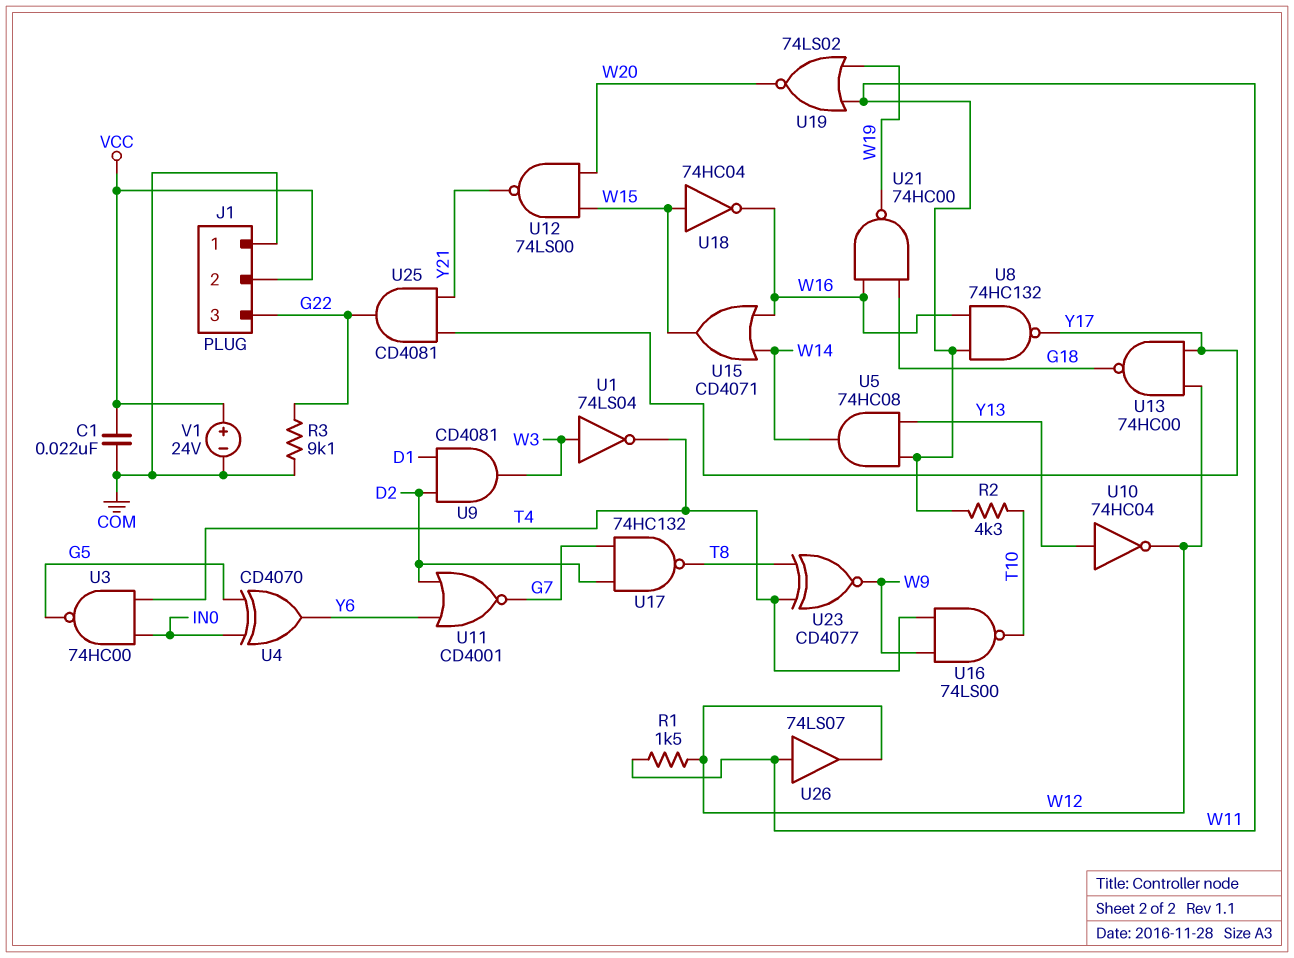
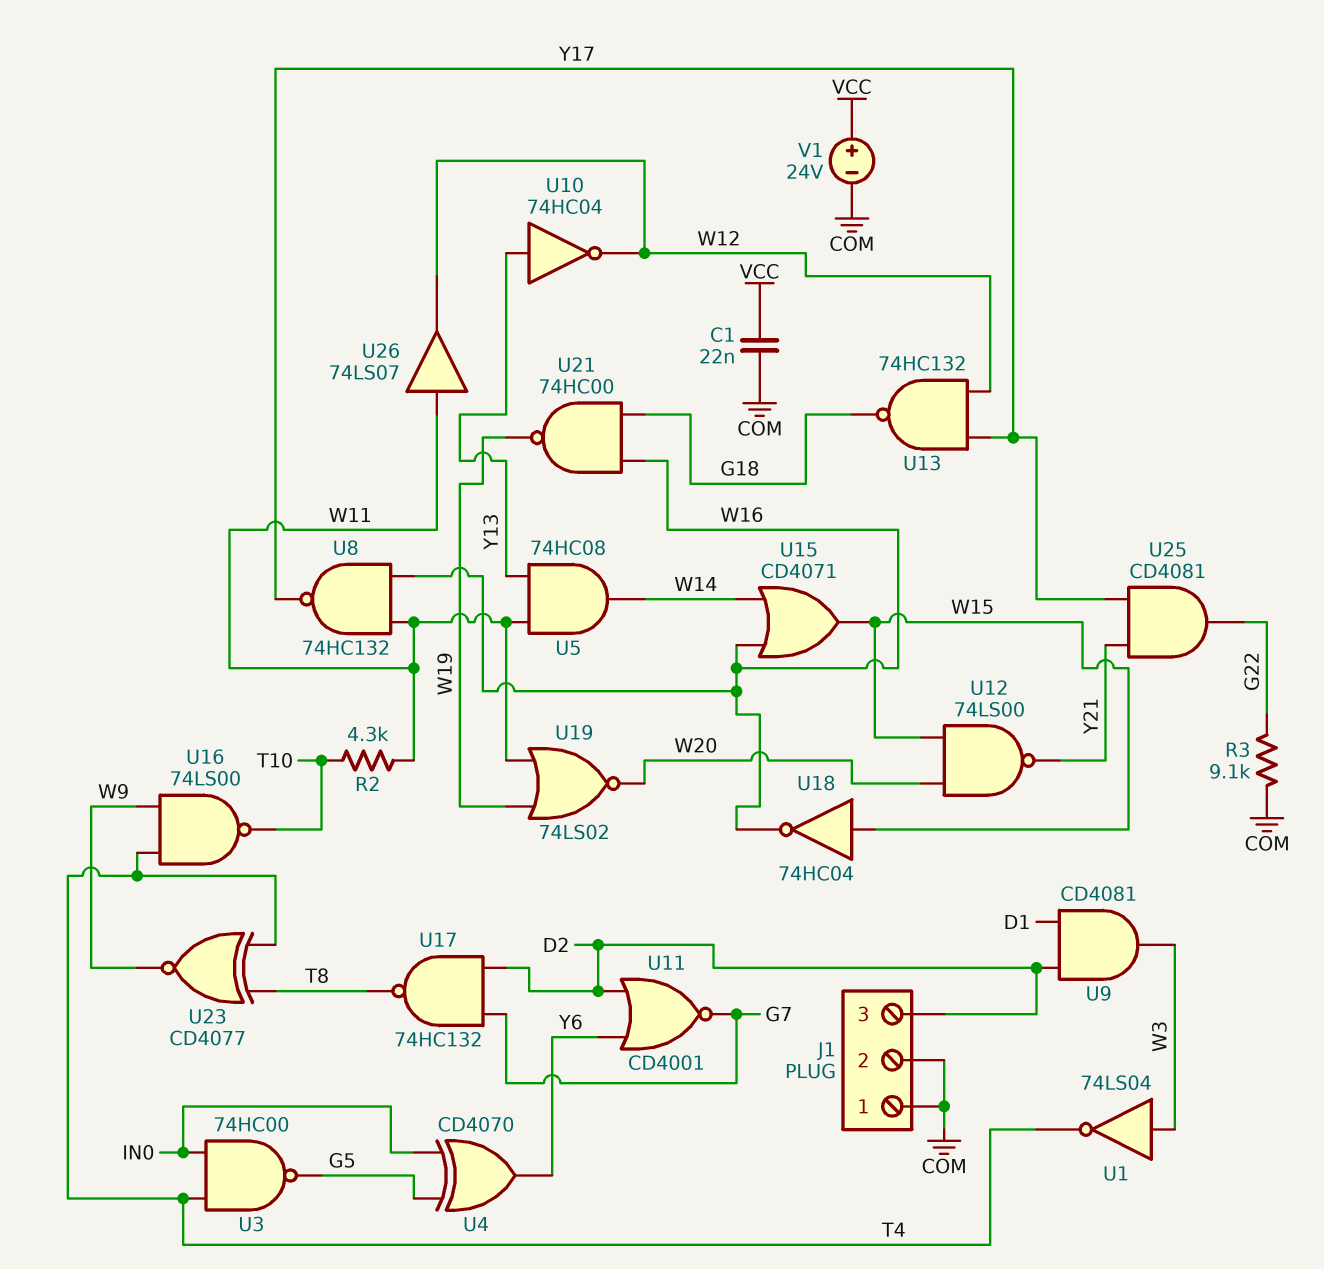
J1 pin 2: VCC -> COM
J1 pin 3: G22 -> D2
R1: 1.5k (W11, W12) -> none
U13: NAND 74HC00 (in W12, in Y17, out G18) -> NAND 74HC132 (in W12, in Y17, out G18)

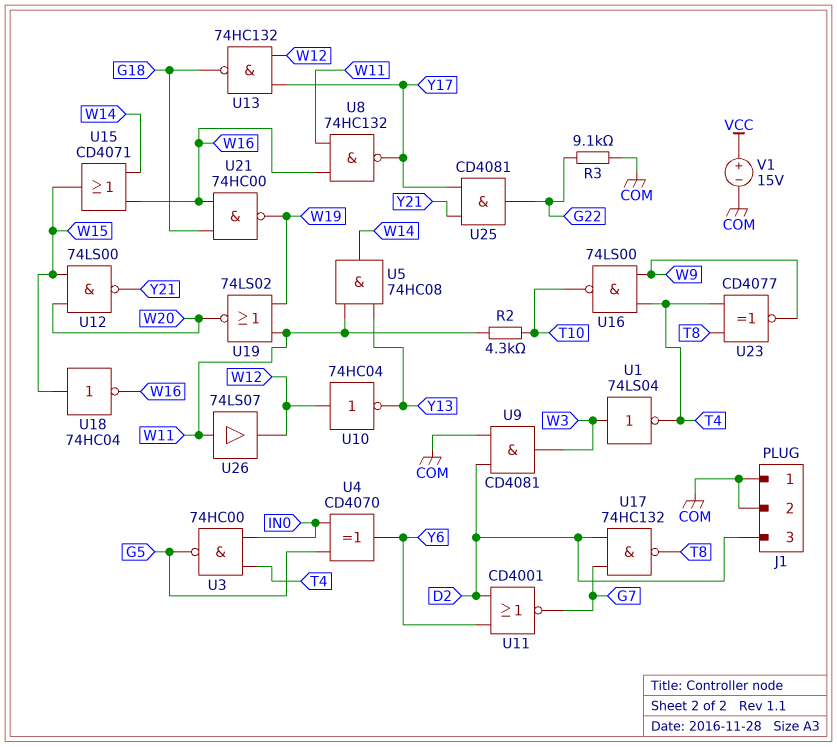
C1: 22nF (COM, VCC) -> none
U9: AND CD4081 (in D1, in D2, out W3) -> AND CD4081 (in COM, in D2, out W3)
U10: NOT 74HC04 (in Y13, out W12) -> NOT 74HC04 (in W12, out Y13)
V1: 24V (plus VCC, minus COM) -> 15V (plus VCC, minus COM)

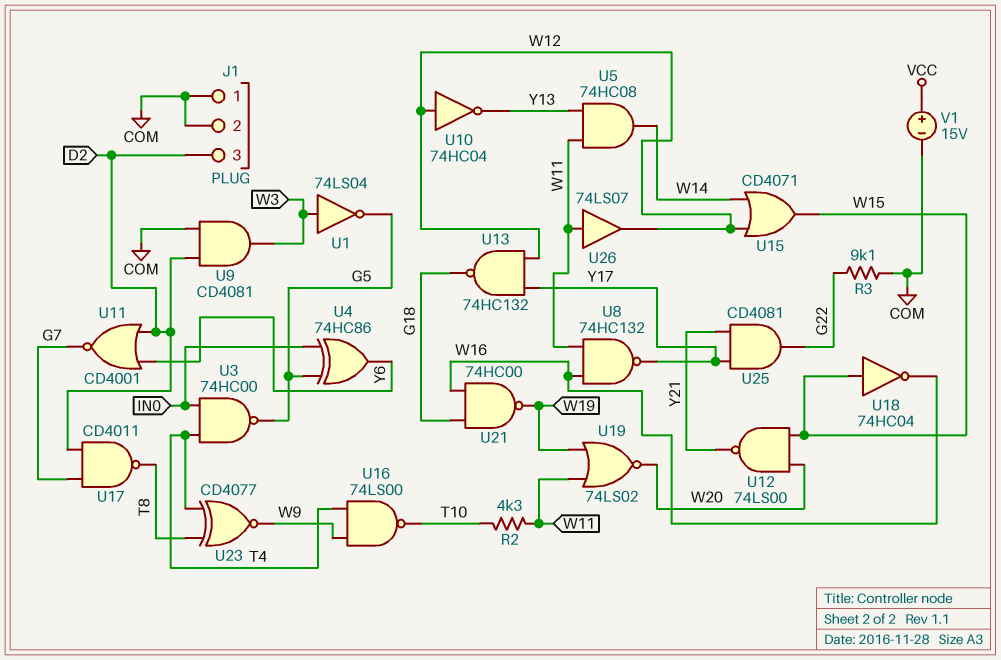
U1: NOT 74LS04 (in W3, out T4) -> NOT 74LS04 (in W3, out G5)
U4: XOR CD4070 (in G5, in IN0, out Y6) -> XOR 74HC86 (in G5, in IN0, out Y6)
U15: OR CD4071 (in W14, in W16, out W15) -> OR CD4071 (in W12, in W14, out W15)
U17: NAND 74HC132 (in D2, in G7, out T8) -> NAND CD4011 (in D2, in G7, out T8)

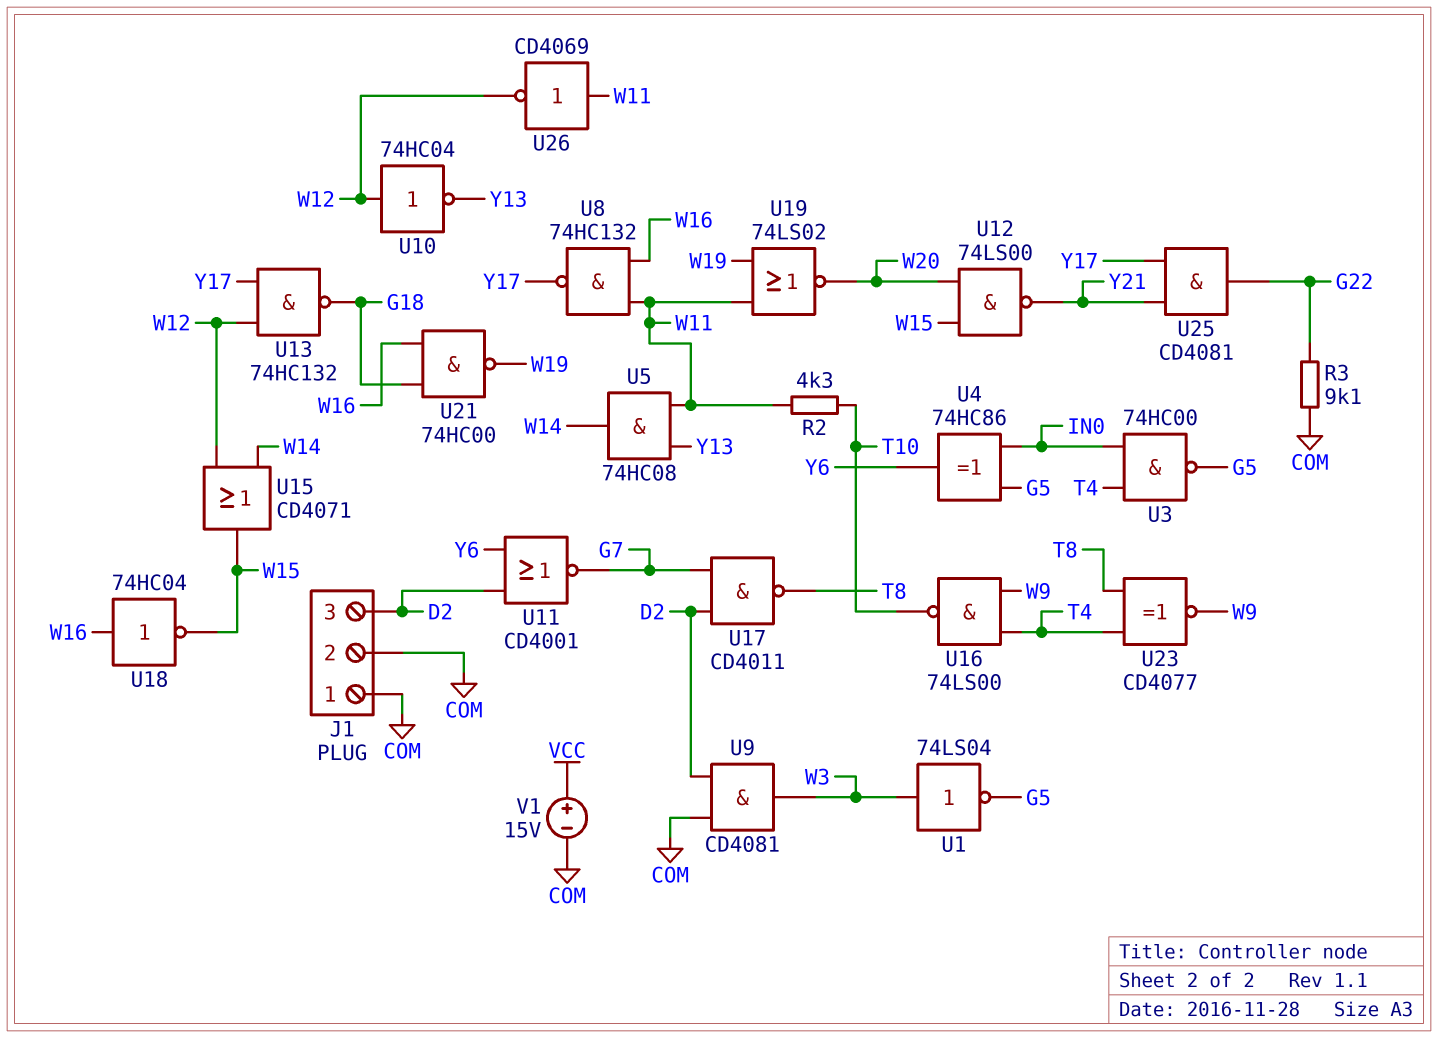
U18: NOT 74HC04 (in W15, out W16) -> NOT 74HC04 (in W16, out W15)
U26: buffer 74LS07 (in W11, out W12) -> NOT CD4069 (in W11, out W12)

